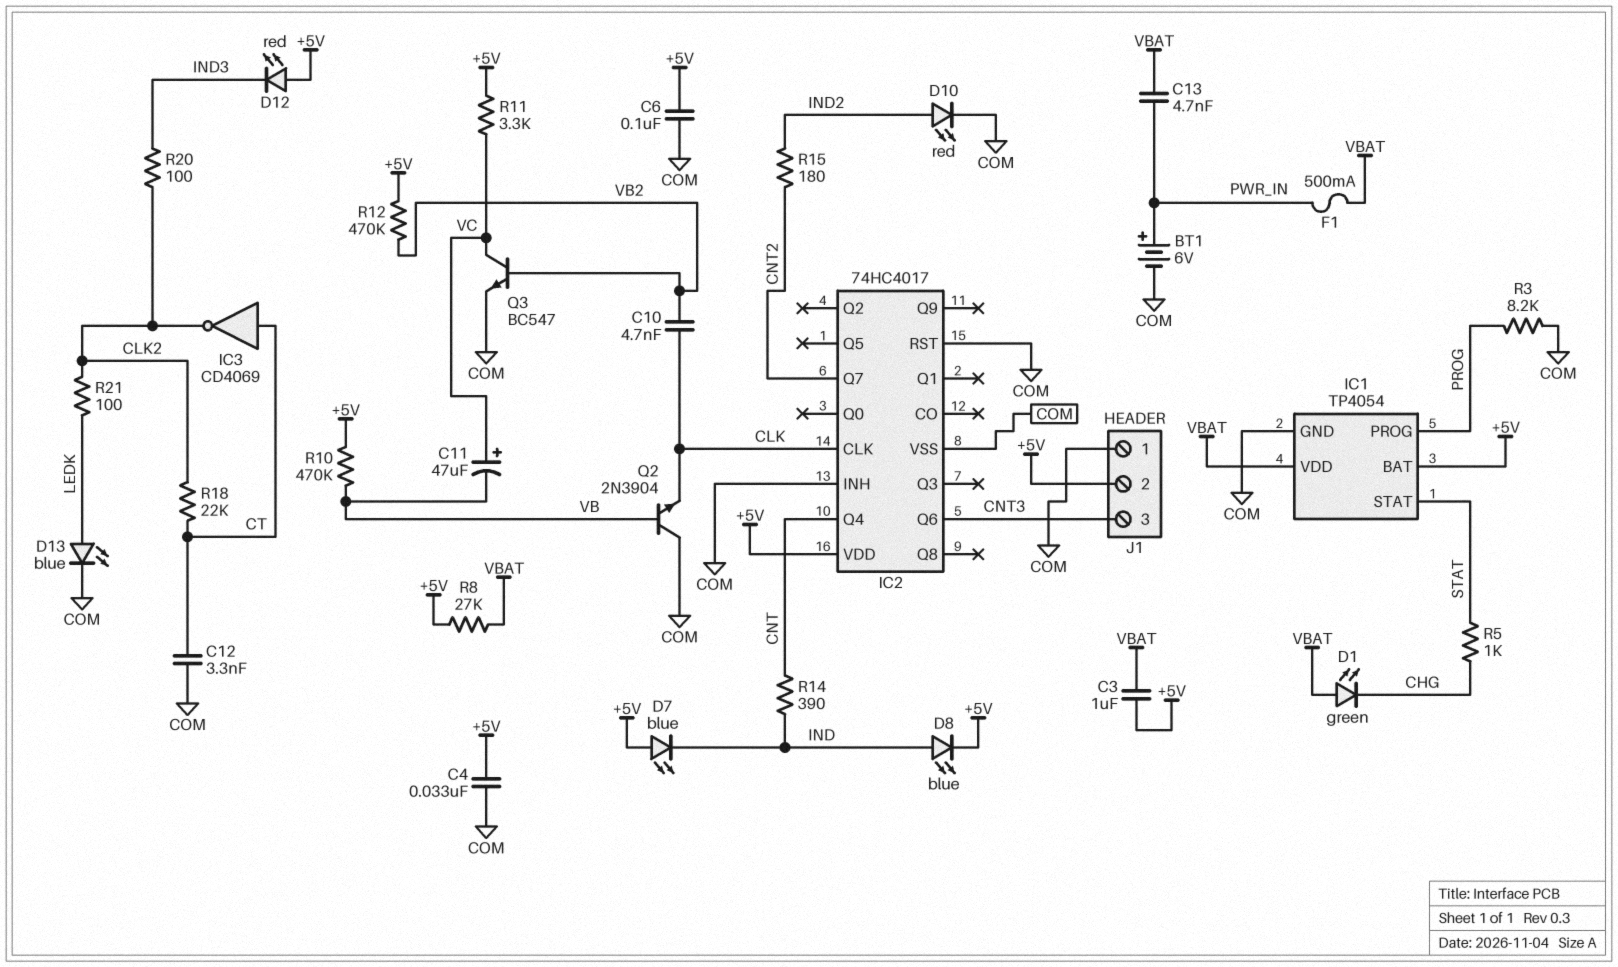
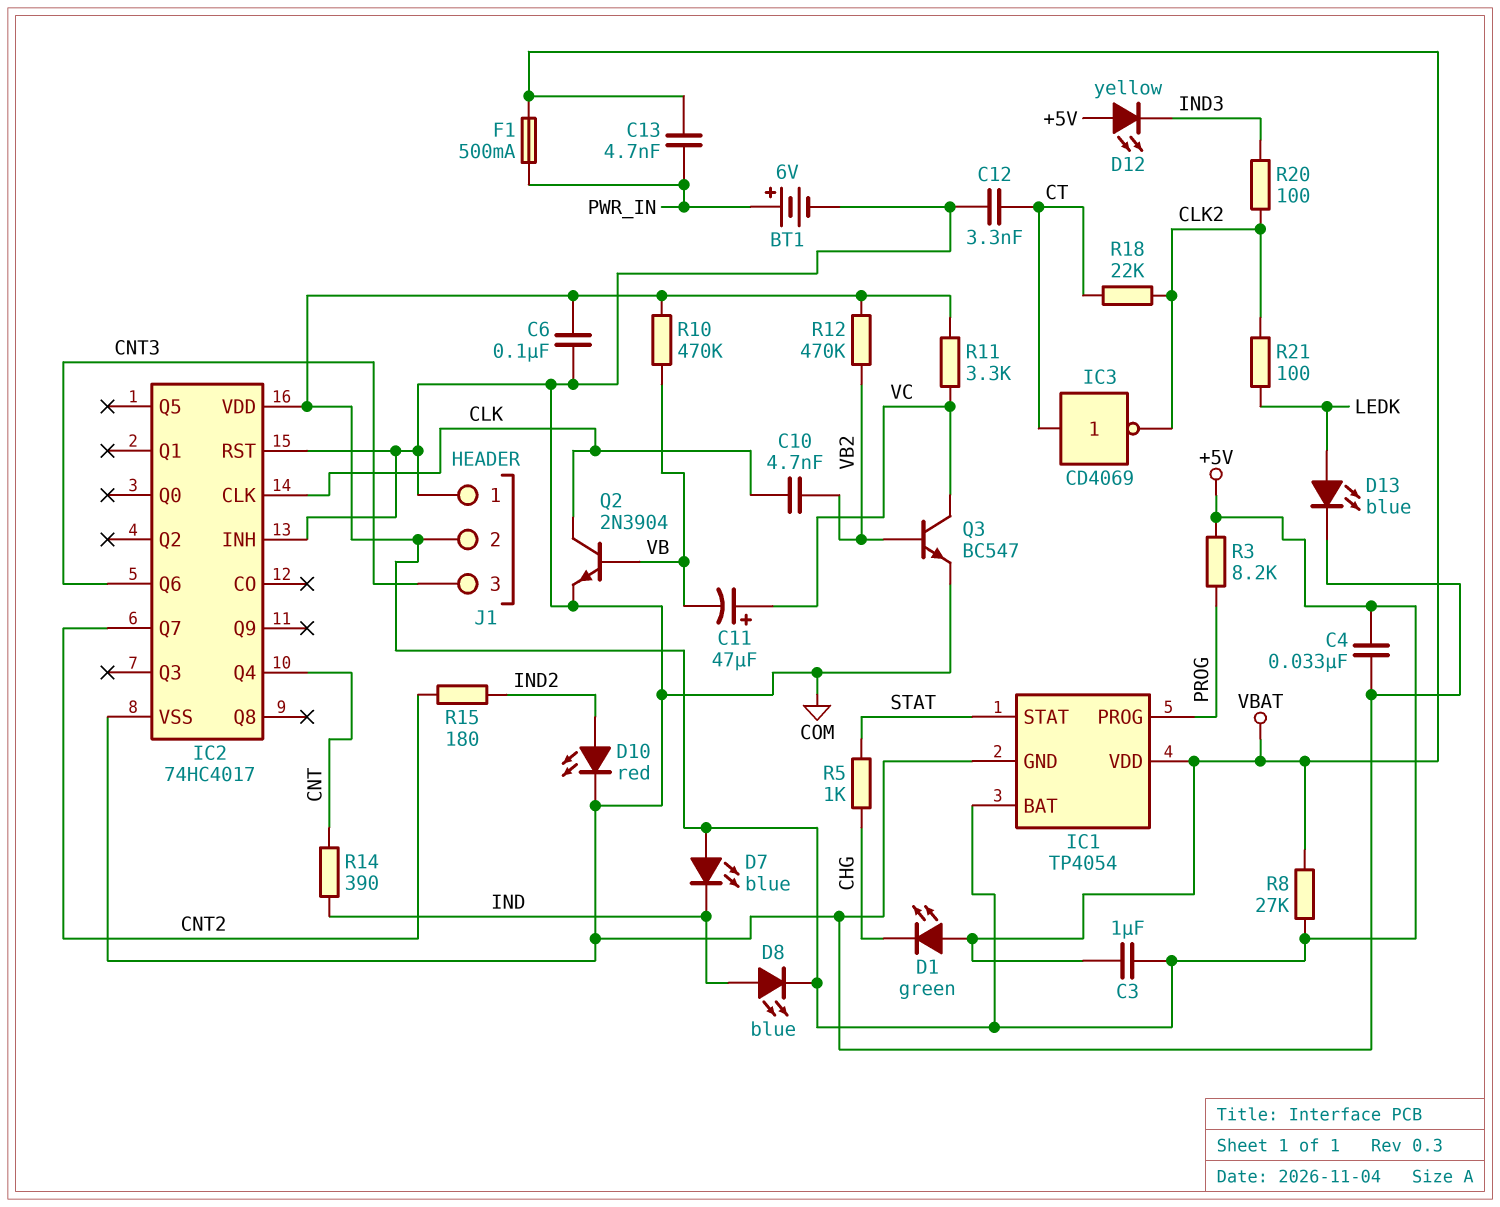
D12: LED red (A +5V, K IND3) -> LED yellow (A +5V, K IND3)
Q2: NPN 2N3904 (B VB, C COM, E CLK) -> NPN 2N3904 (B VB, C CLK, E COM)
R3: 8.2k (COM, PROG) -> 8.2k (+5V, PROG)

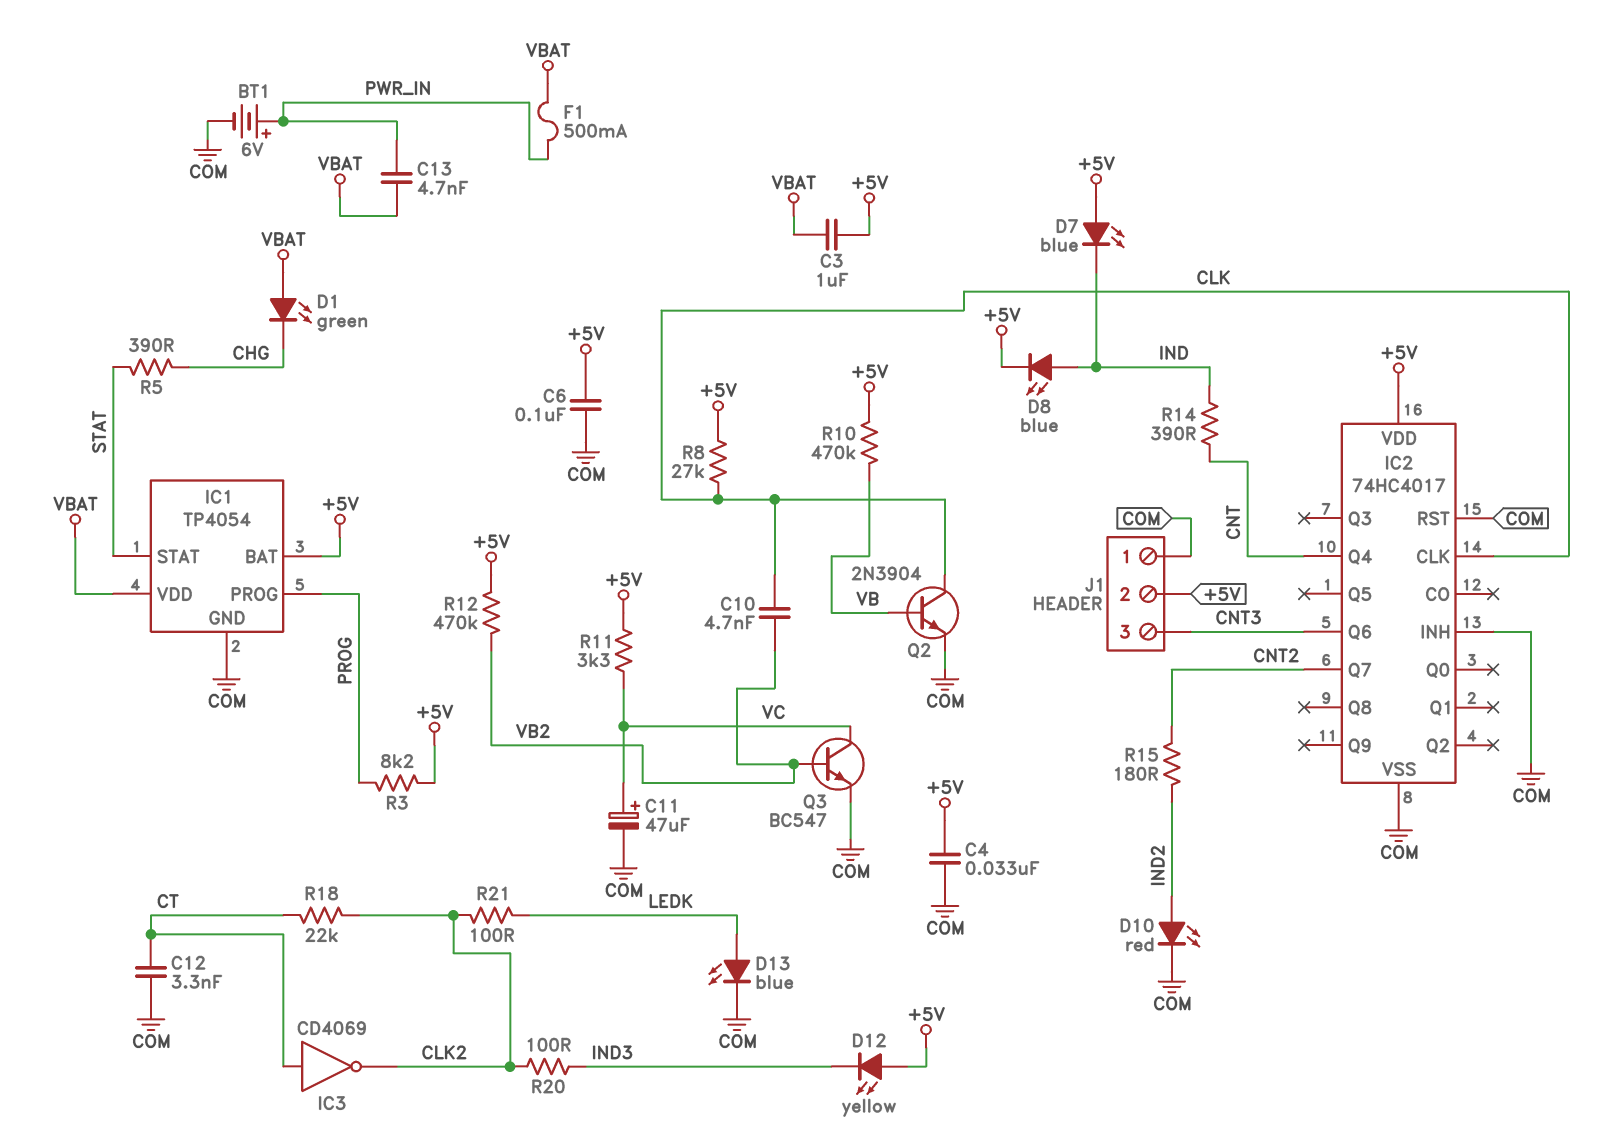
C11: 47uF (plus VC, minus VB) -> 47uF (plus VC, minus COM)
R5: 1k (CHG, STAT) -> 390 (CHG, STAT)
R8: 27k (+5V, VBAT) -> 27k (+5V, CLK)

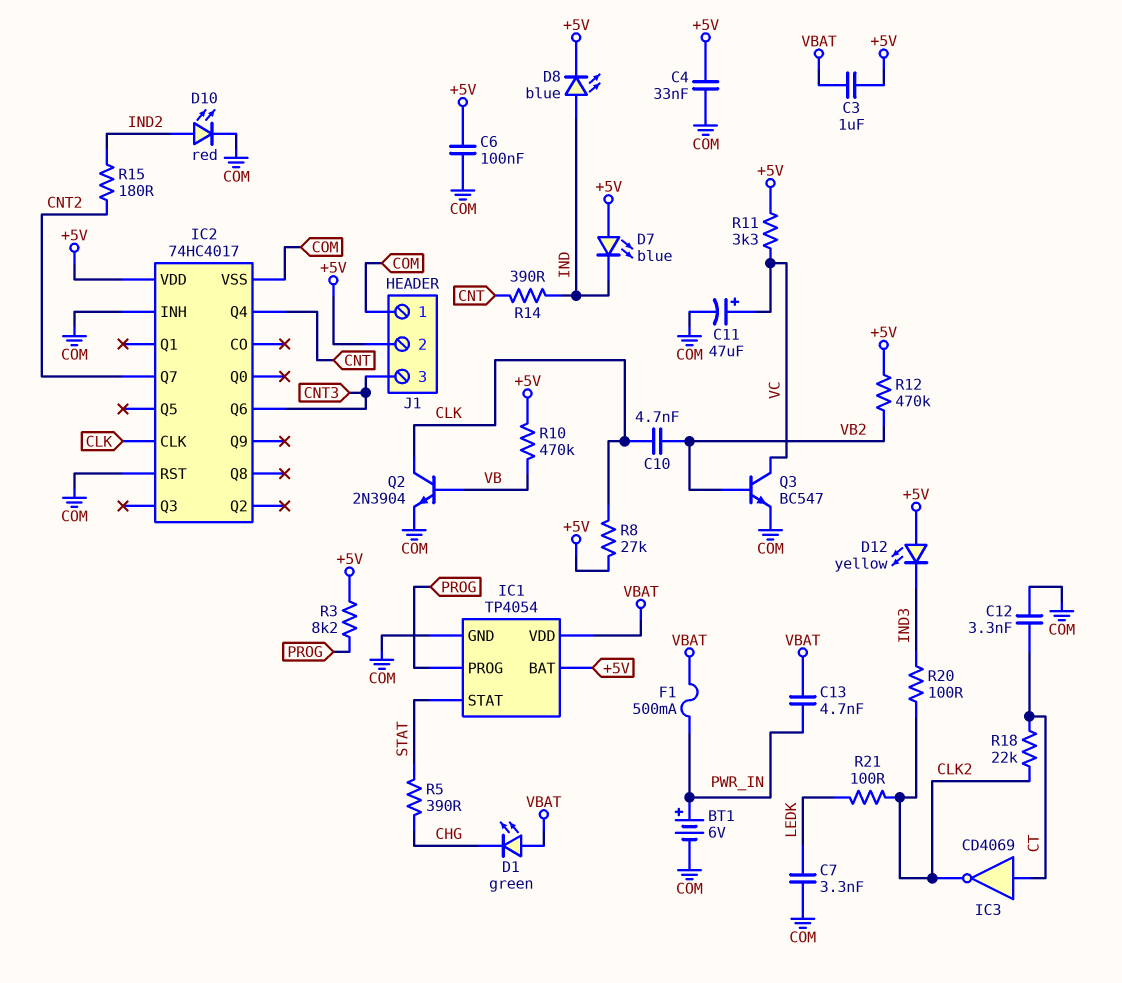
C7: none -> 3.3nF (COM, LEDK)
D13: LED blue (A LEDK, K COM) -> none

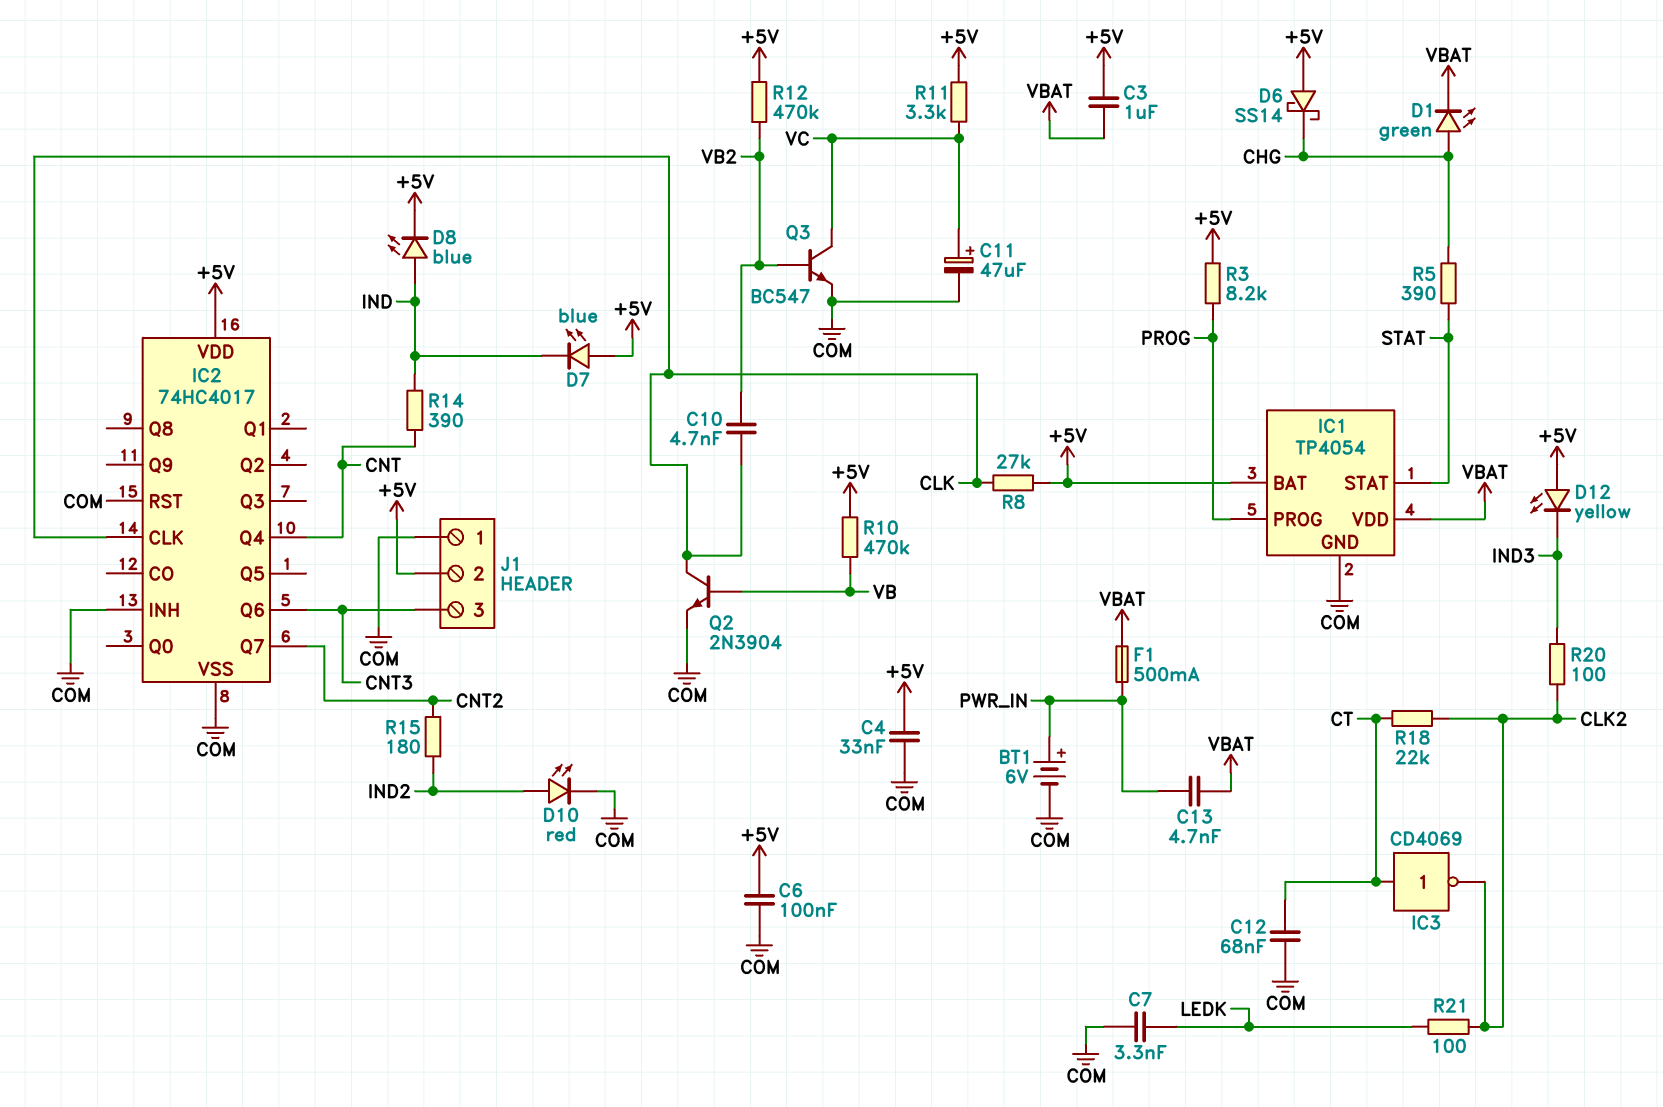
C12: 3.3nF (COM, CT) -> 68nF (COM, CT)
D1: LED green (A VBAT, K CHG) -> LED green (A CHG, K VBAT)
D6: none -> schottky SS14 (A +5V, K CHG)

